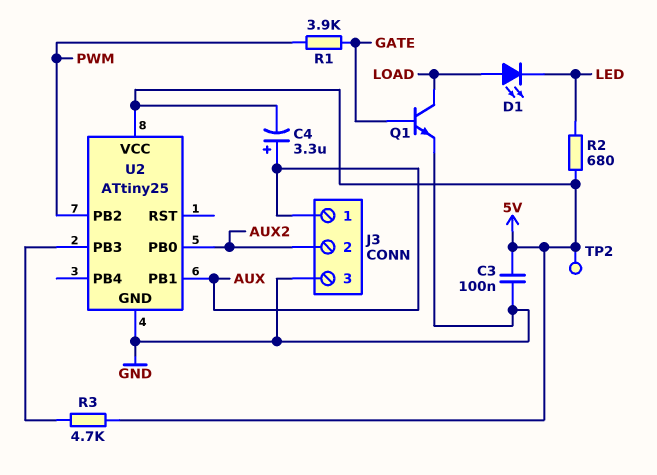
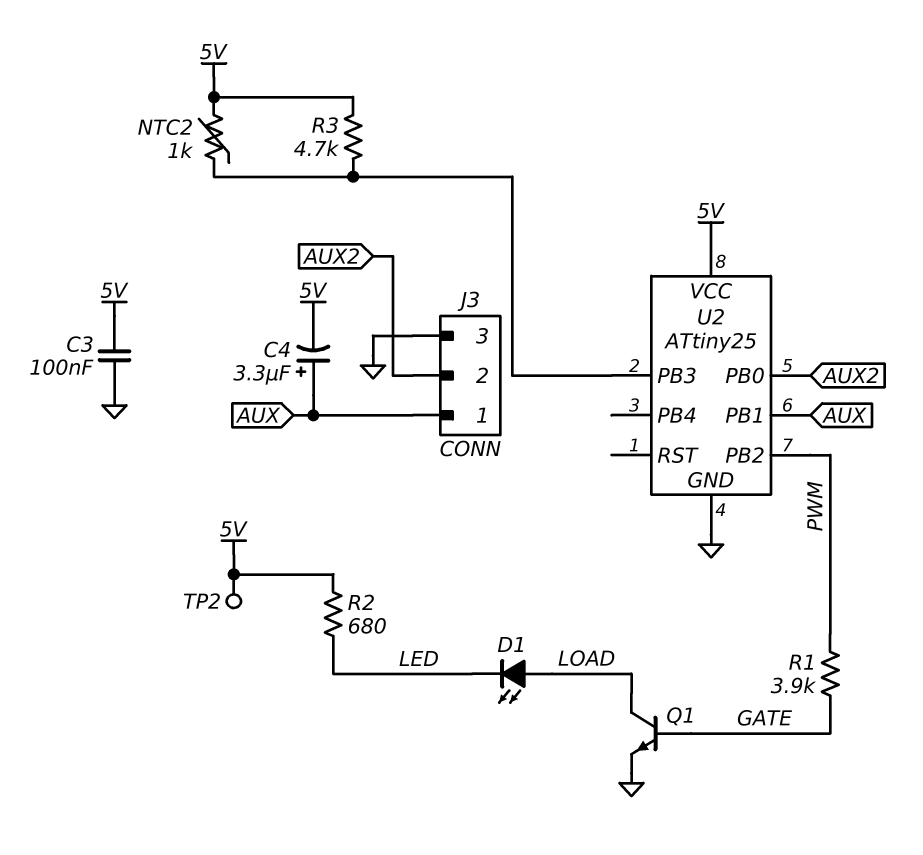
NTC2: none -> 1k (5V, U2/PB3)

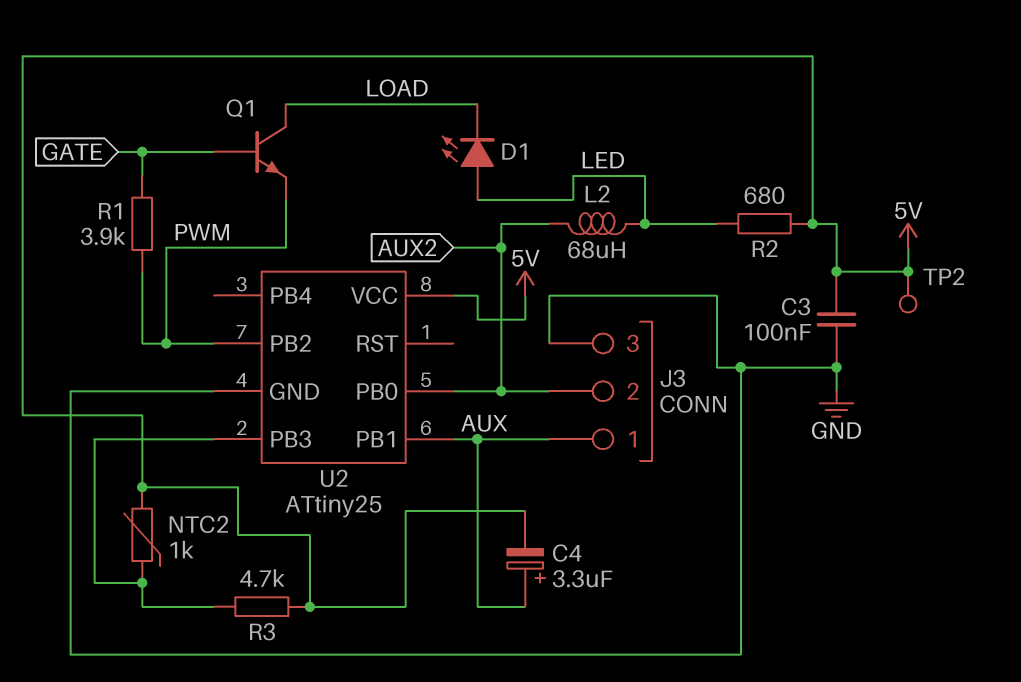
D1: LED (A LOAD, K LED) -> LED (A LED, K LOAD)
L2: none -> 68uH (AUX2, LED)
Q1: NPN (B GATE, C LOAD, E GND) -> NPN (B GATE, C LOAD, E PWM)

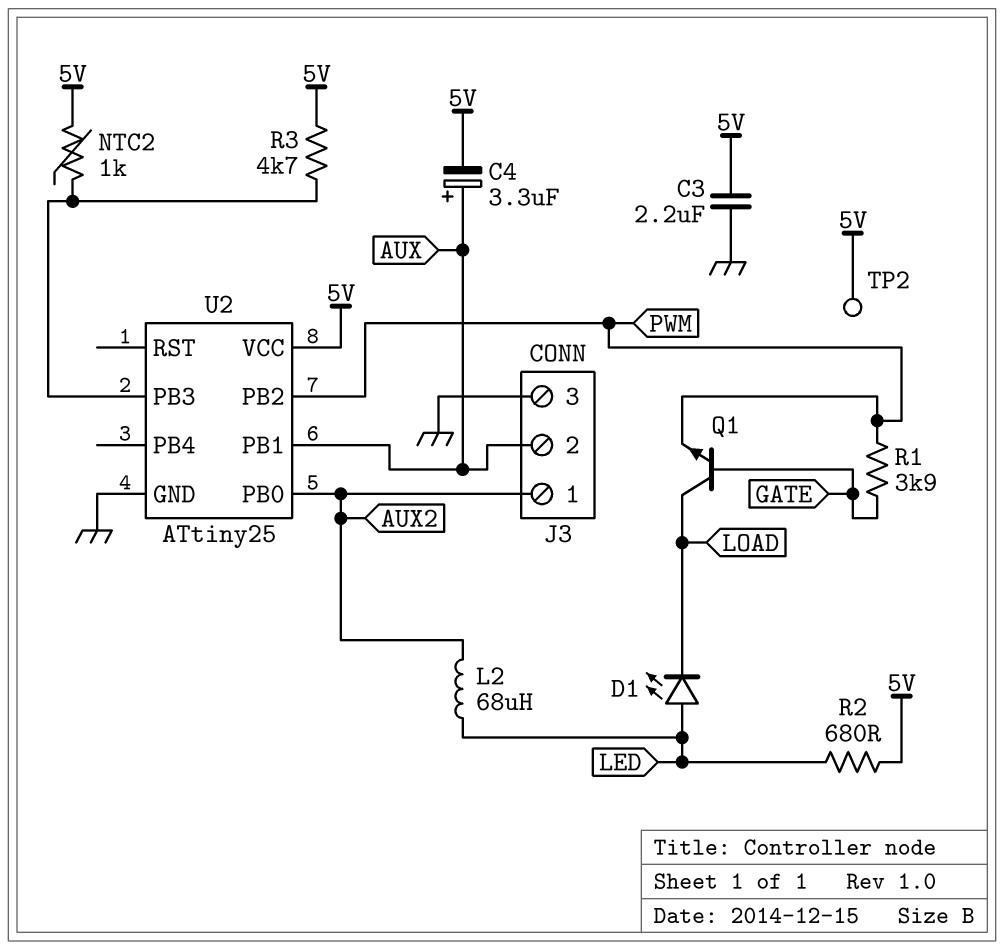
C3: 100nF (5V, GND) -> 2.2uF (5V, GND)
J3 pin 1: AUX -> AUX2
J3 pin 2: AUX2 -> AUX

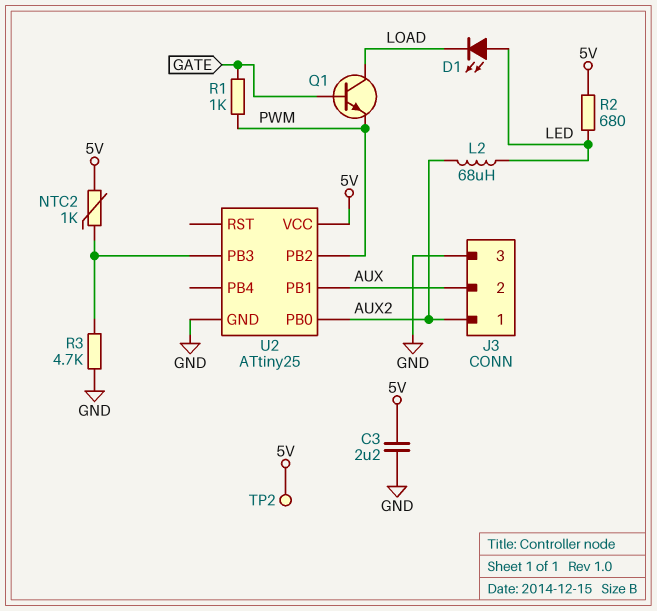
C4: 3.3uF (plus AUX, minus 5V) -> none
R1: 3.9k (GATE, PWM) -> 1k (GATE, PWM)
R3: 4.7k (5V, U2/PB3) -> 4.7k (GND, U2/PB3)

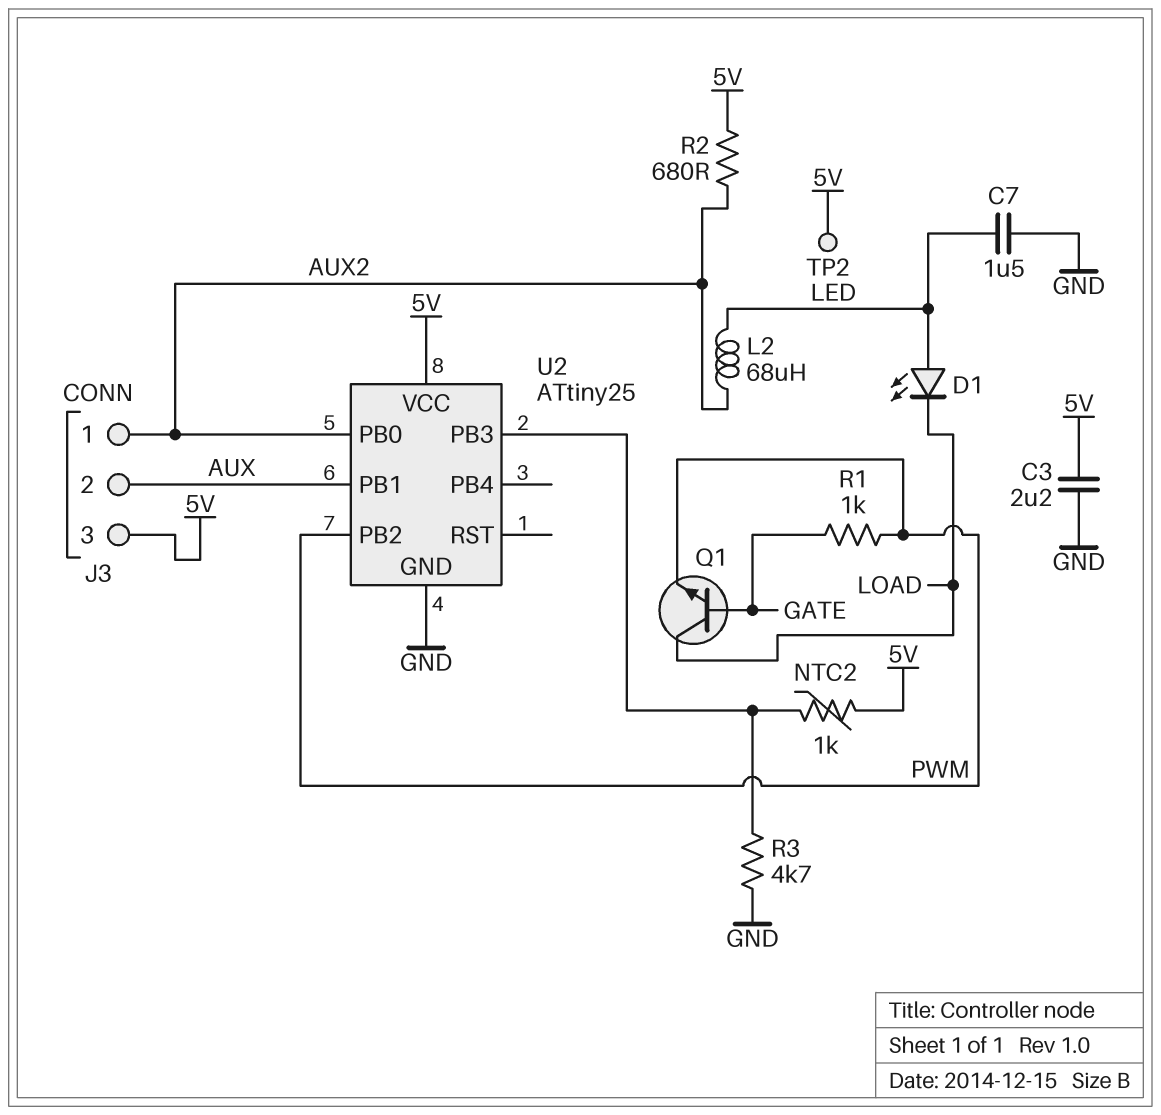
C7: none -> 1.5uF (GND, LED)
J3 pin 3: GND -> 5V
R2: 680 (5V, LED) -> 680 (5V, AUX2)

